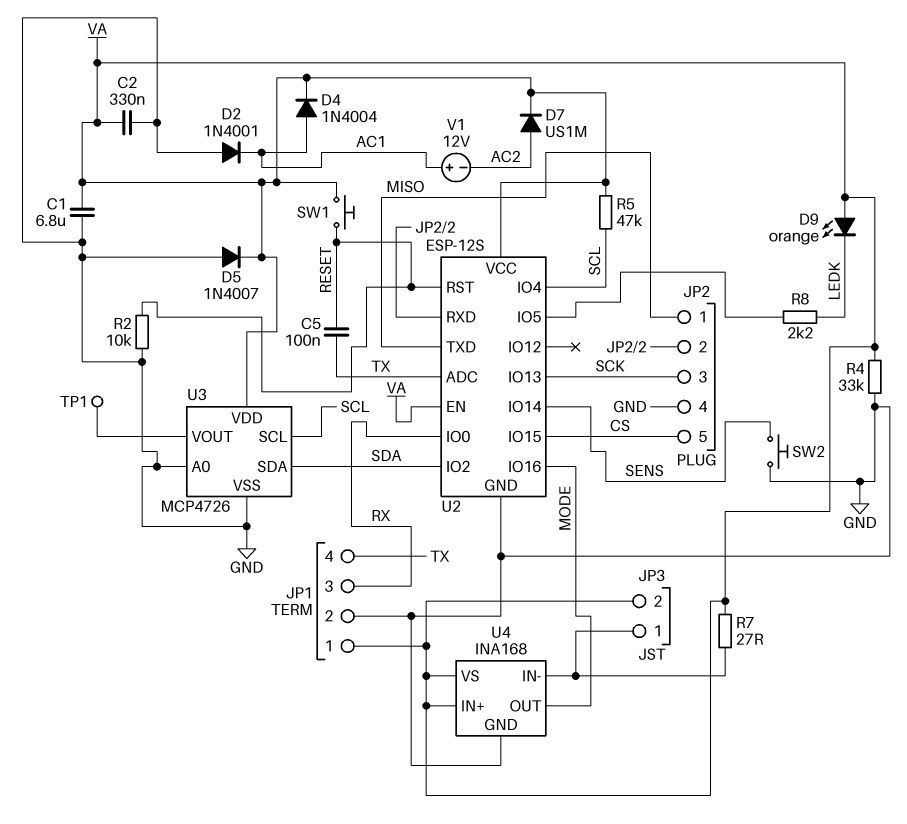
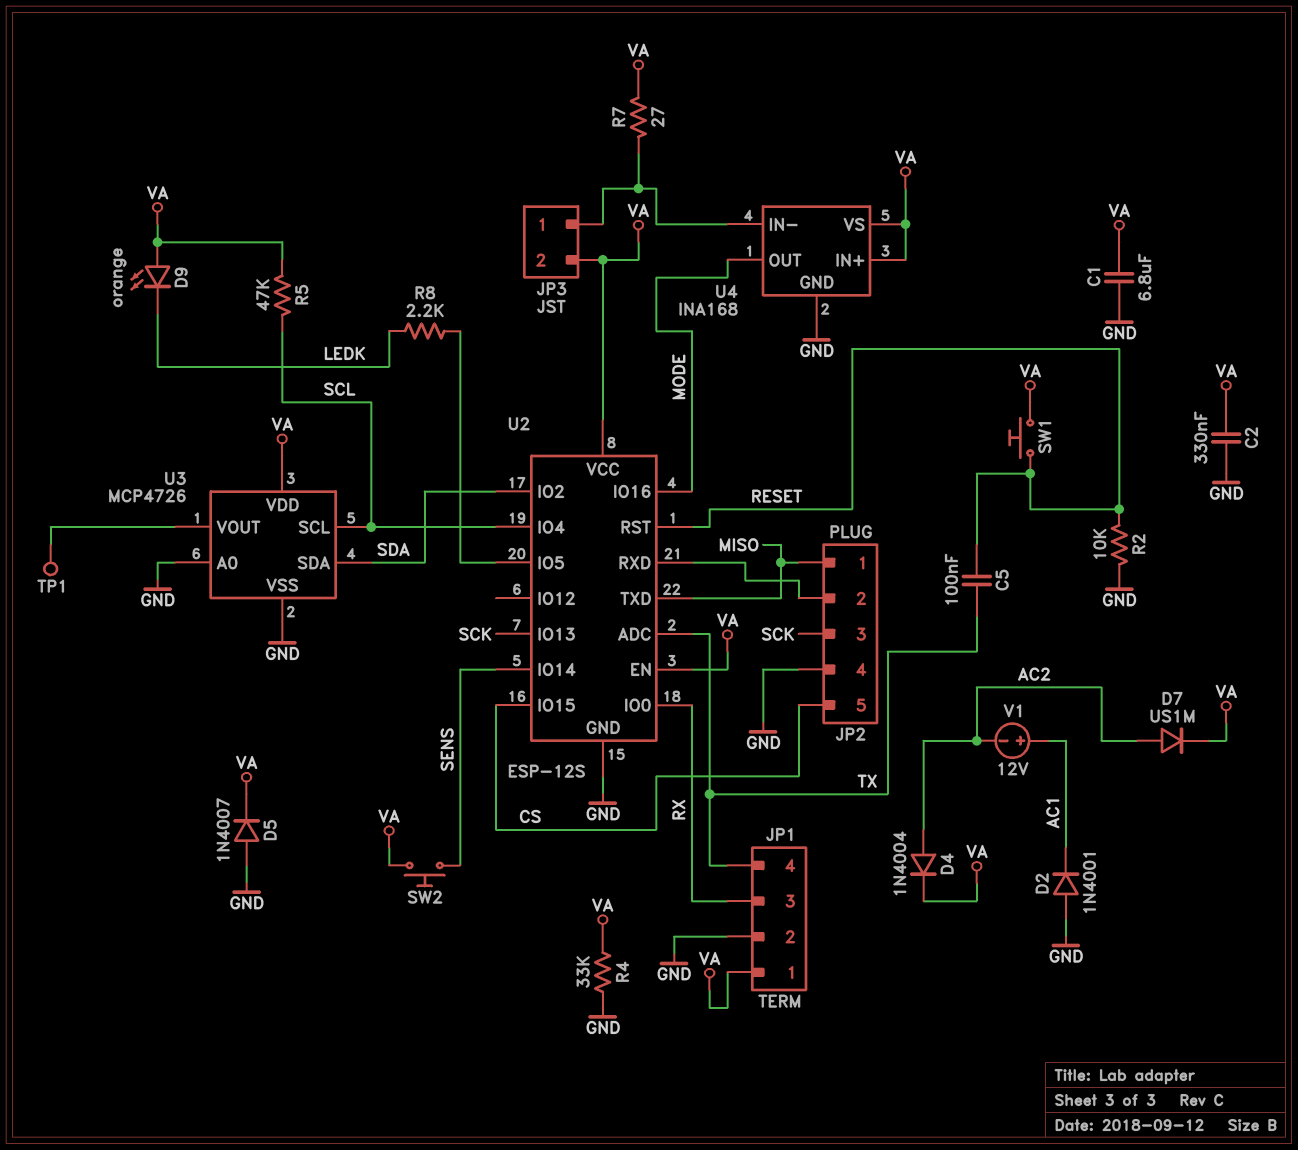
D4: diode 1N4004 (A AC1, K VA) -> diode 1N4004 (A AC2, K VA)
SW2: button (GND, SENS) -> button (SENS, VA)

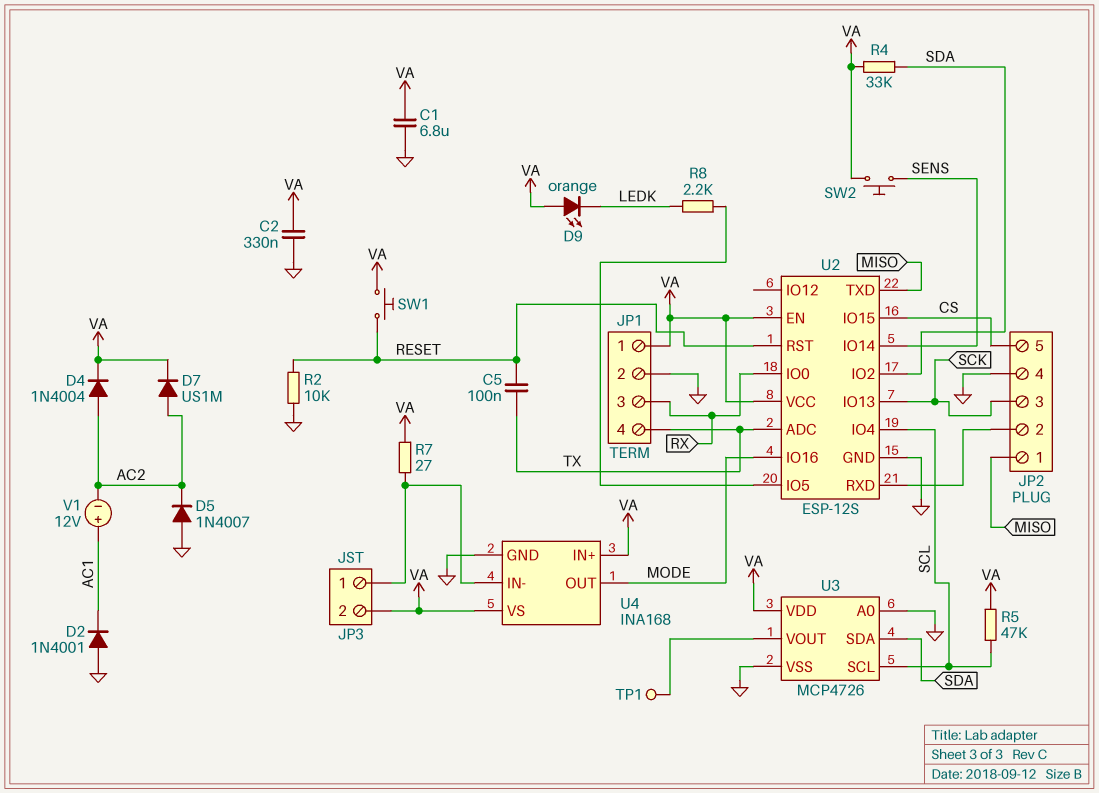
D5: diode 1N4007 (A GND, K VA) -> diode 1N4007 (A GND, K AC2)
R4: 33k (GND, VA) -> 33k (SDA, VA)

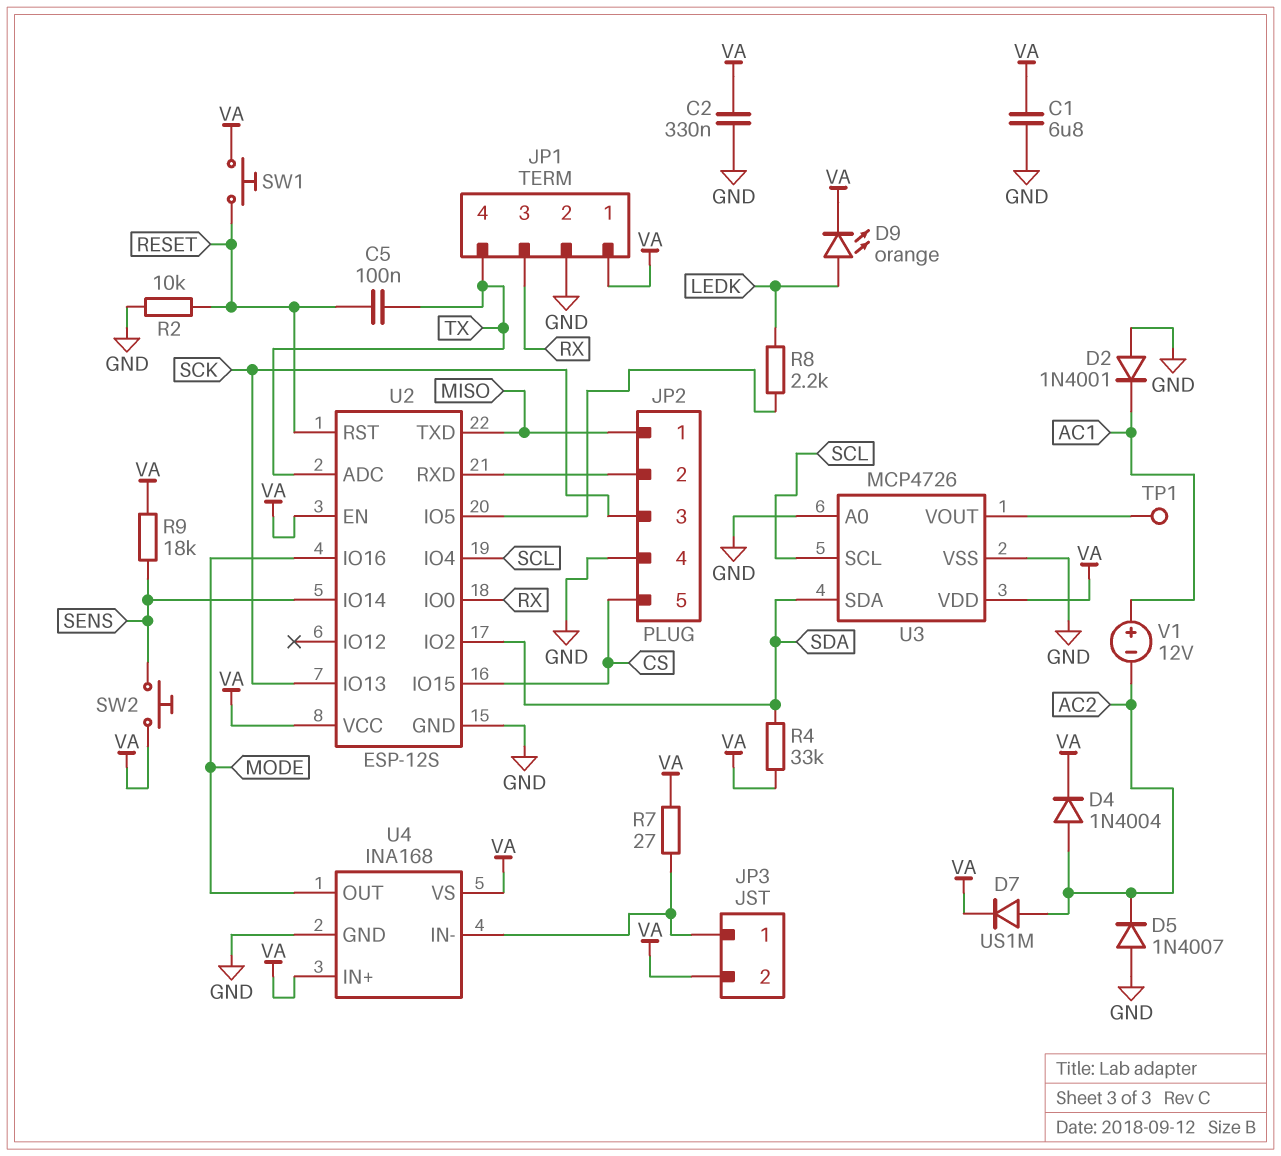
D9: LED orange (A VA, K LEDK) -> LED orange (A LEDK, K VA)
R5: 47k (SCL, VA) -> none
R9: none -> 18k (SENS, VA)

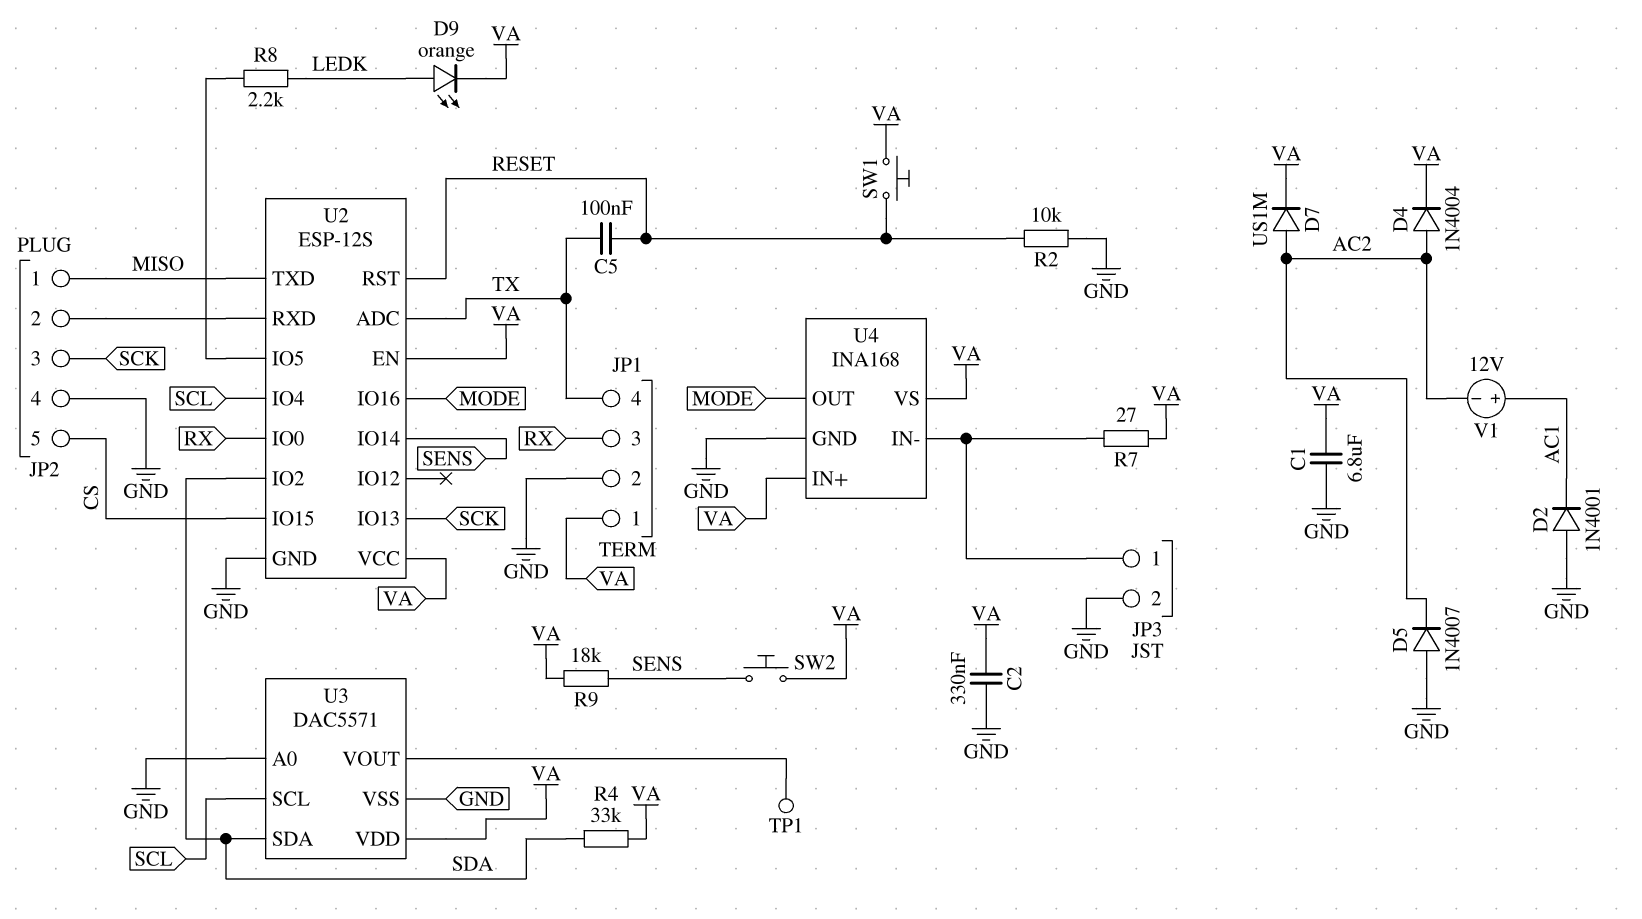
JP3 pin 2: VA -> GND
U3: MCP4726 -> DAC5571

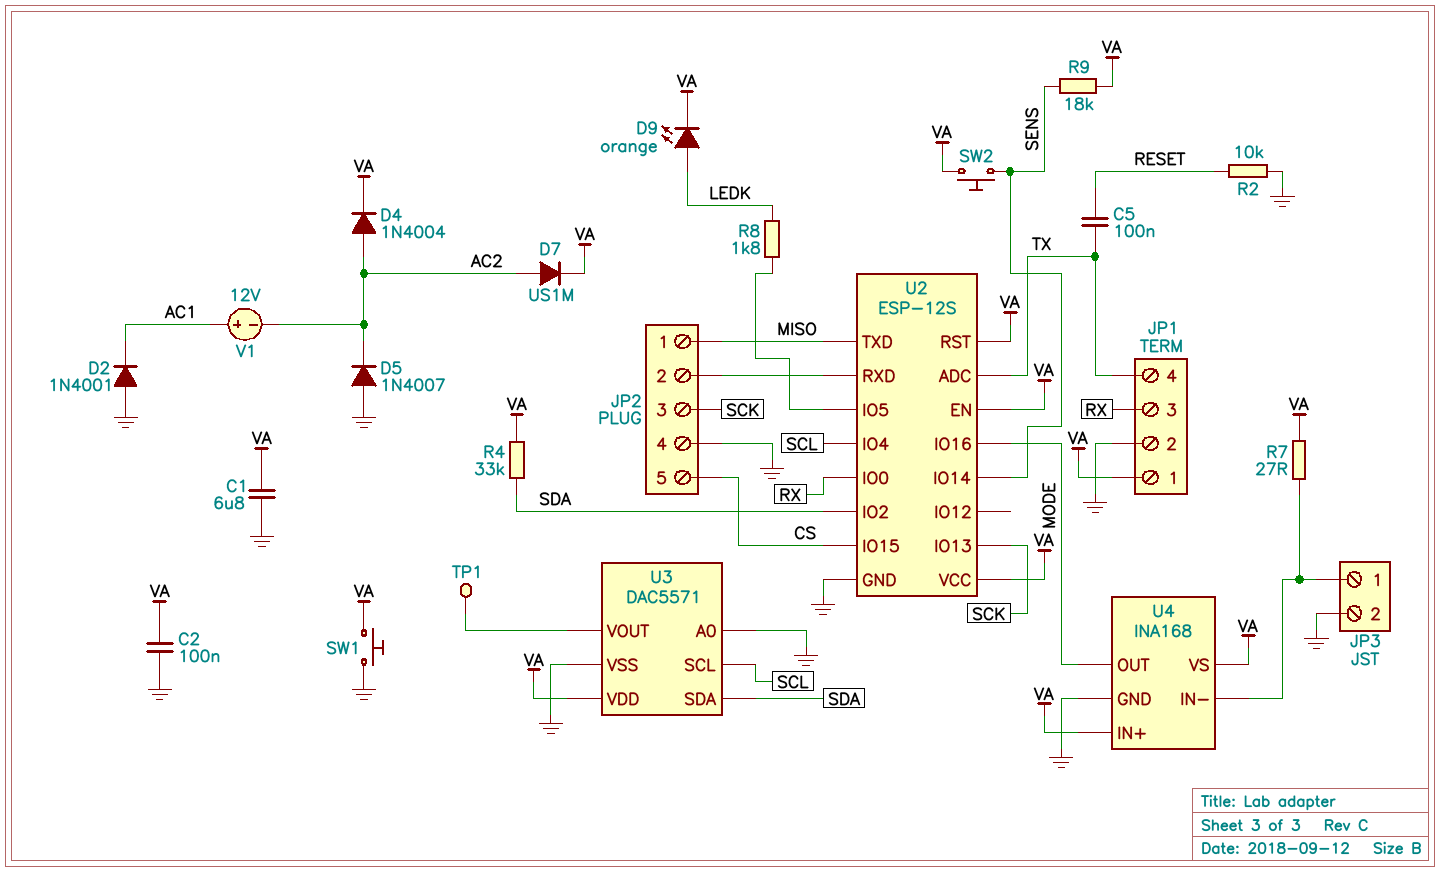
C2: 330nF (GND, VA) -> 100nF (GND, VA)
R8: 2.2k (LEDK, U2/IO5) -> 1.8k (LEDK, U2/IO5)
SW1: button (RESET, VA) -> button (GND, VA)
U2 pin RST: RESET -> VA

